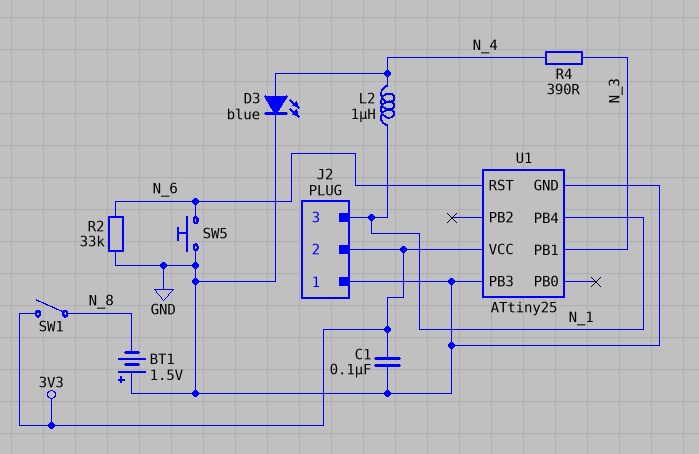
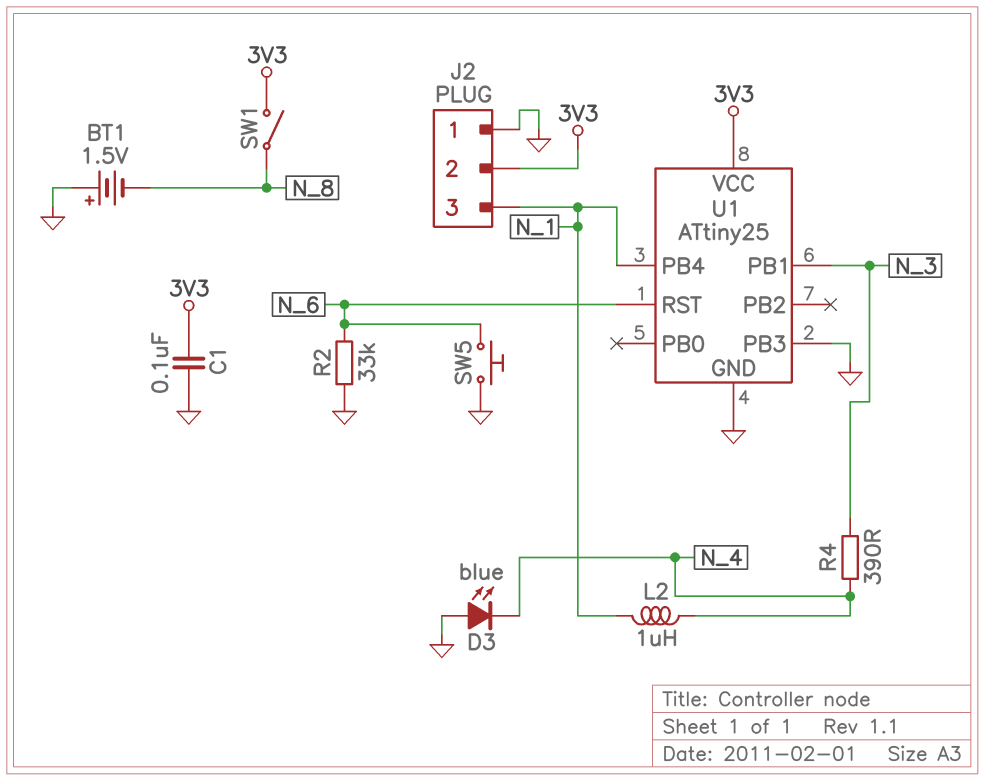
D3: LED blue (A N_4, K GND) -> LED blue (A GND, K N_4)

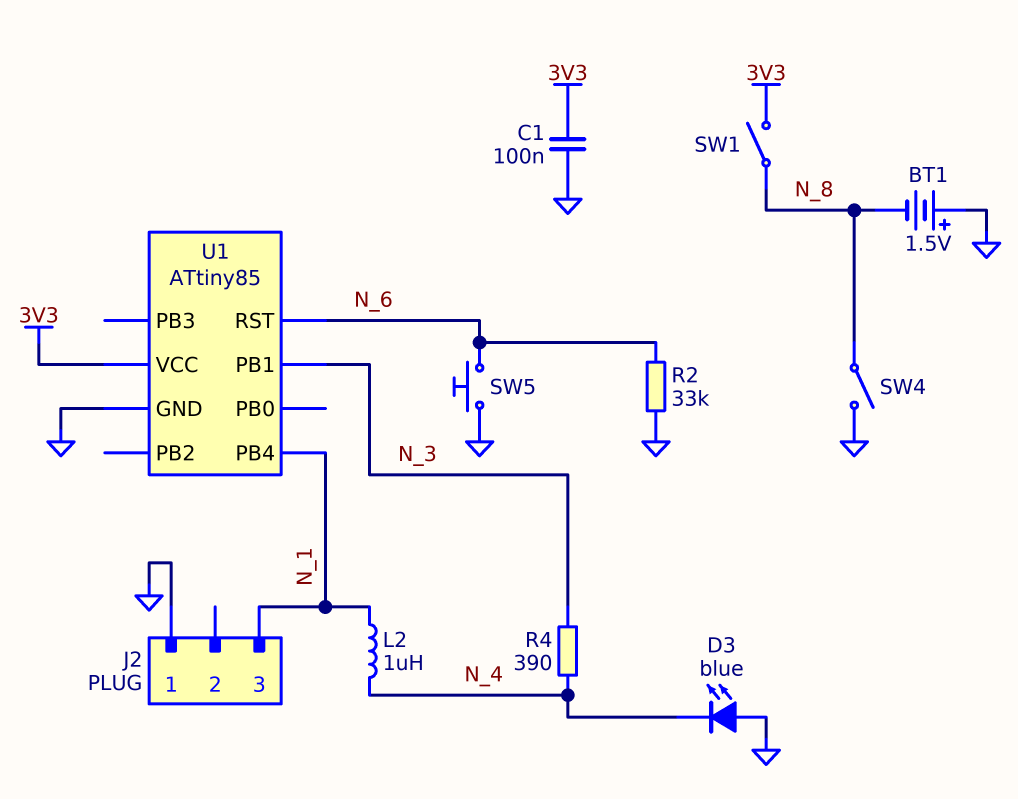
J2 pin 2: 3V3 -> none
SW4: none -> switch (GND, N_8)
U1: ATtiny25 -> ATtiny85
U1 pin PB3: GND -> none

